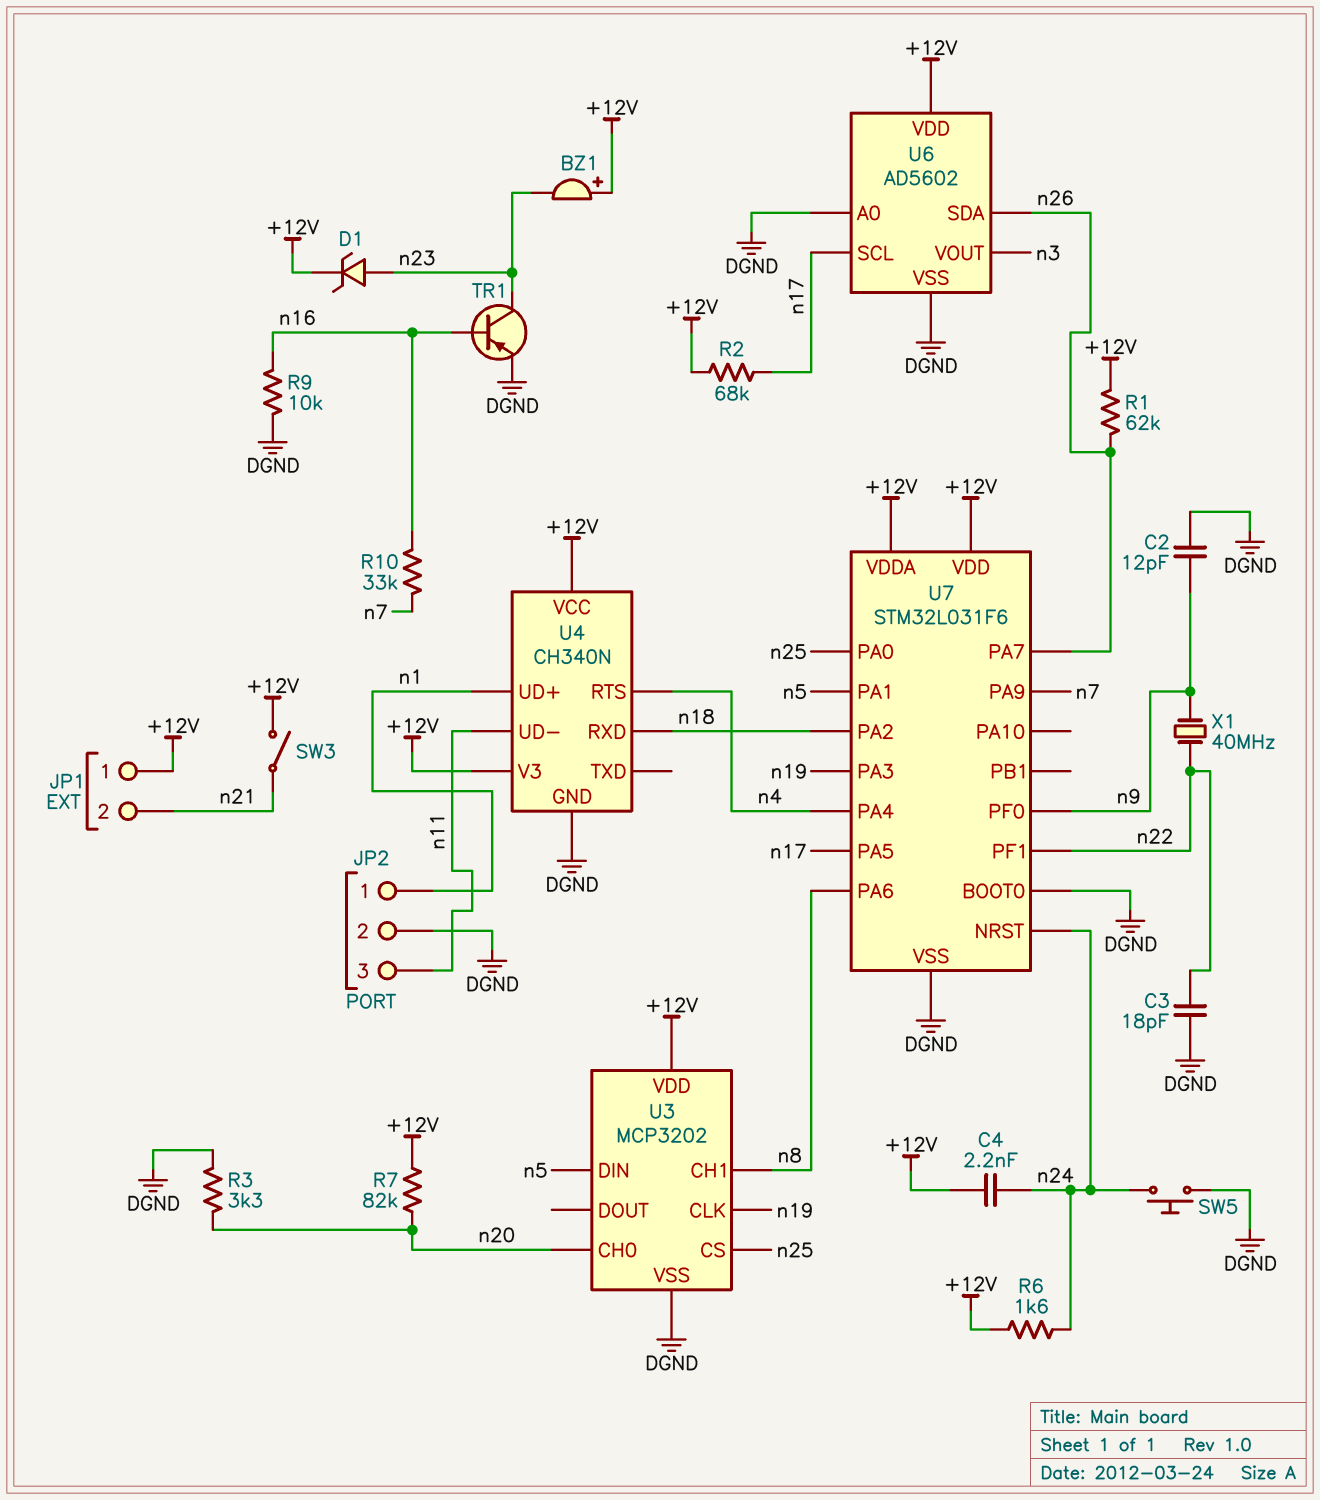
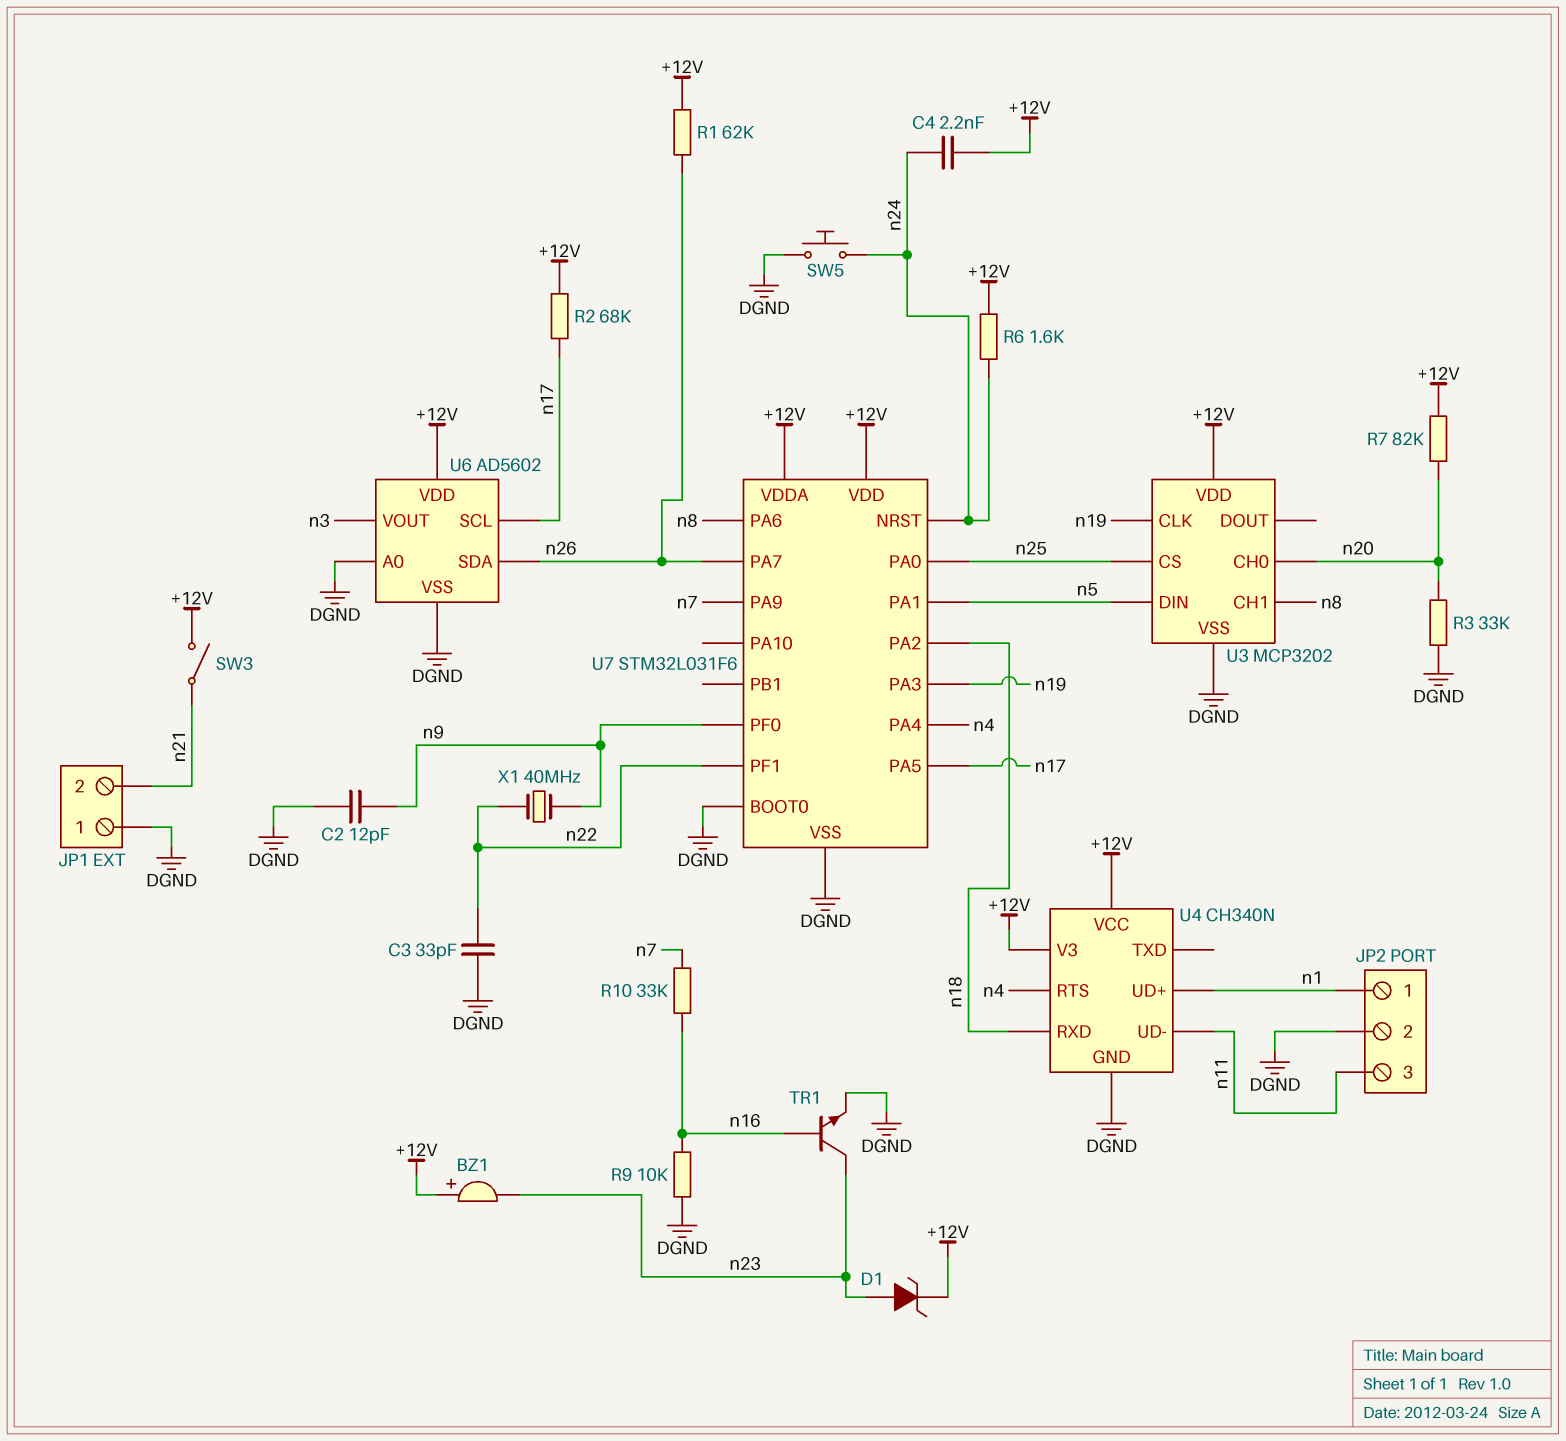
C3: 18pF (DGND, n22) -> 33pF (DGND, n22)
JP1 pin 1: +12V -> DGND
R3: 3.3k (DGND, n20) -> 33k (DGND, n20)
TR1: PNP (B n16, C n23, E DGND) -> NPN (B n16, C n23, E DGND)

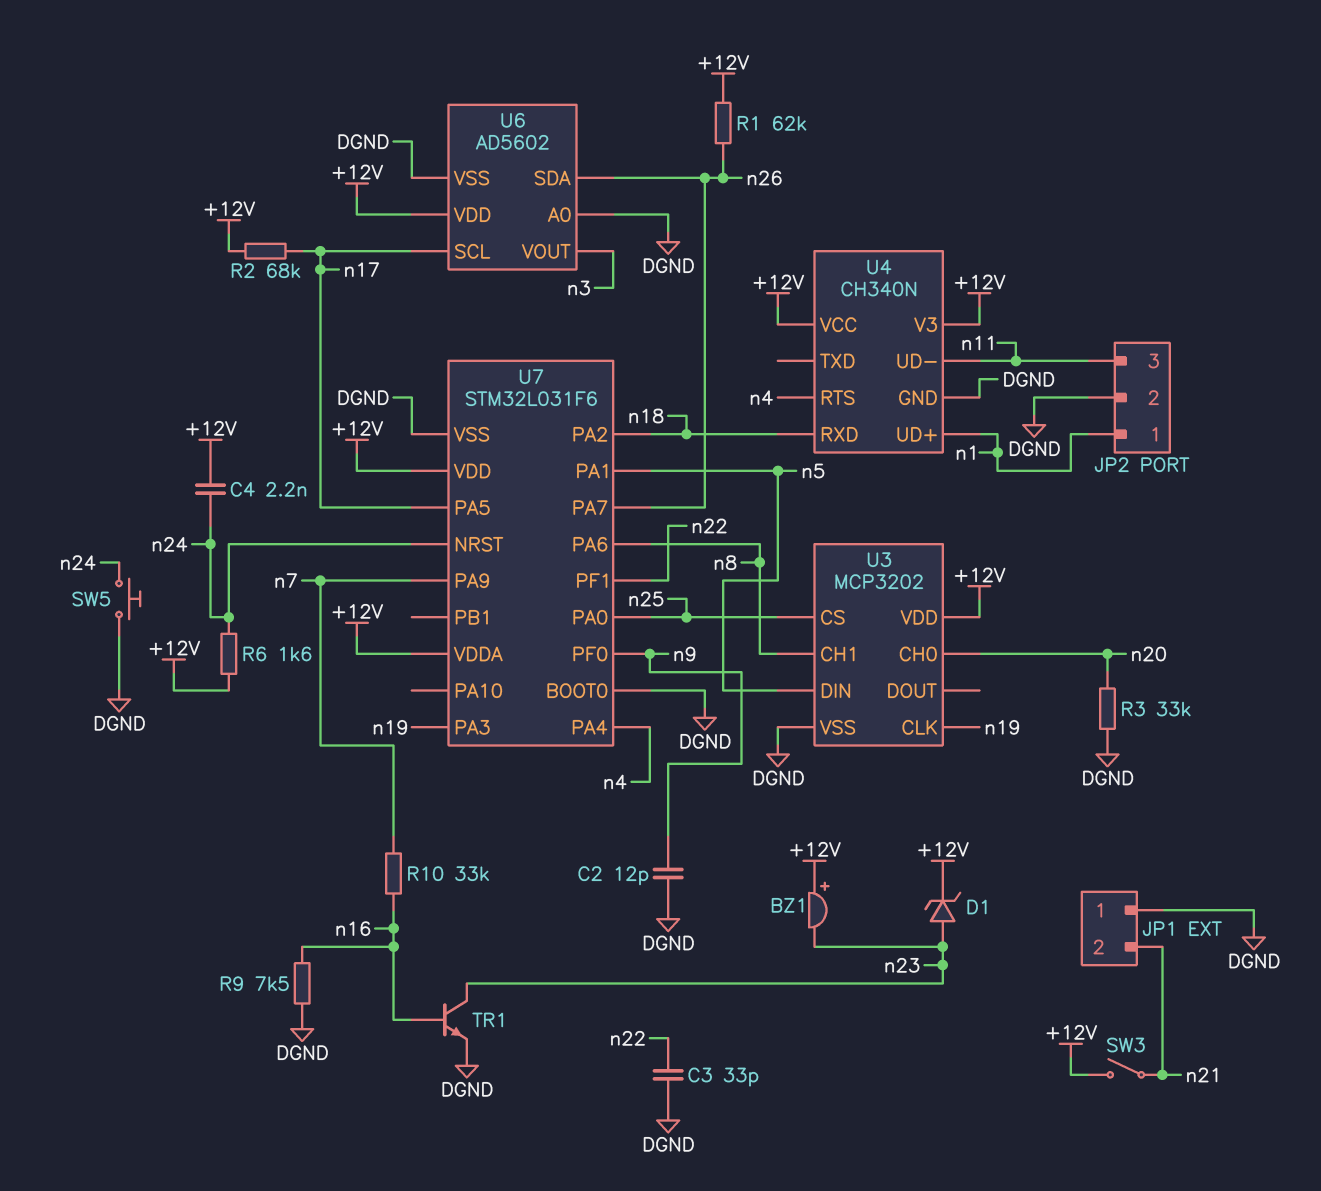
R7: 82k (+12V, n20) -> none
R9: 10k (DGND, n16) -> 7.5k (DGND, n16)
X1: 40MHz (n9, n22) -> none

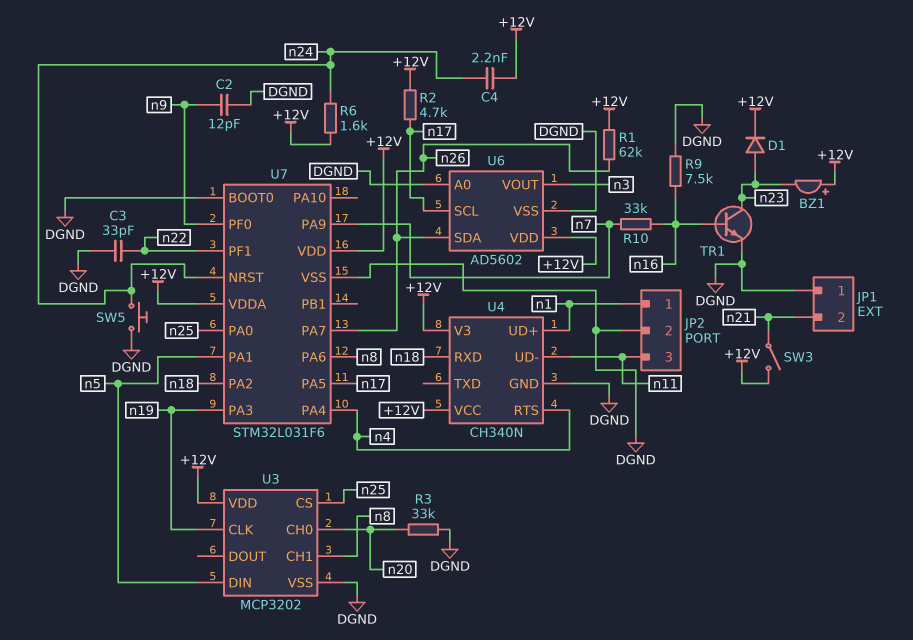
D1: zener (A n23, K +12V) -> diode (A n23, K +12V)
R2: 68k (+12V, n17) -> 4.7k (+12V, n17)

